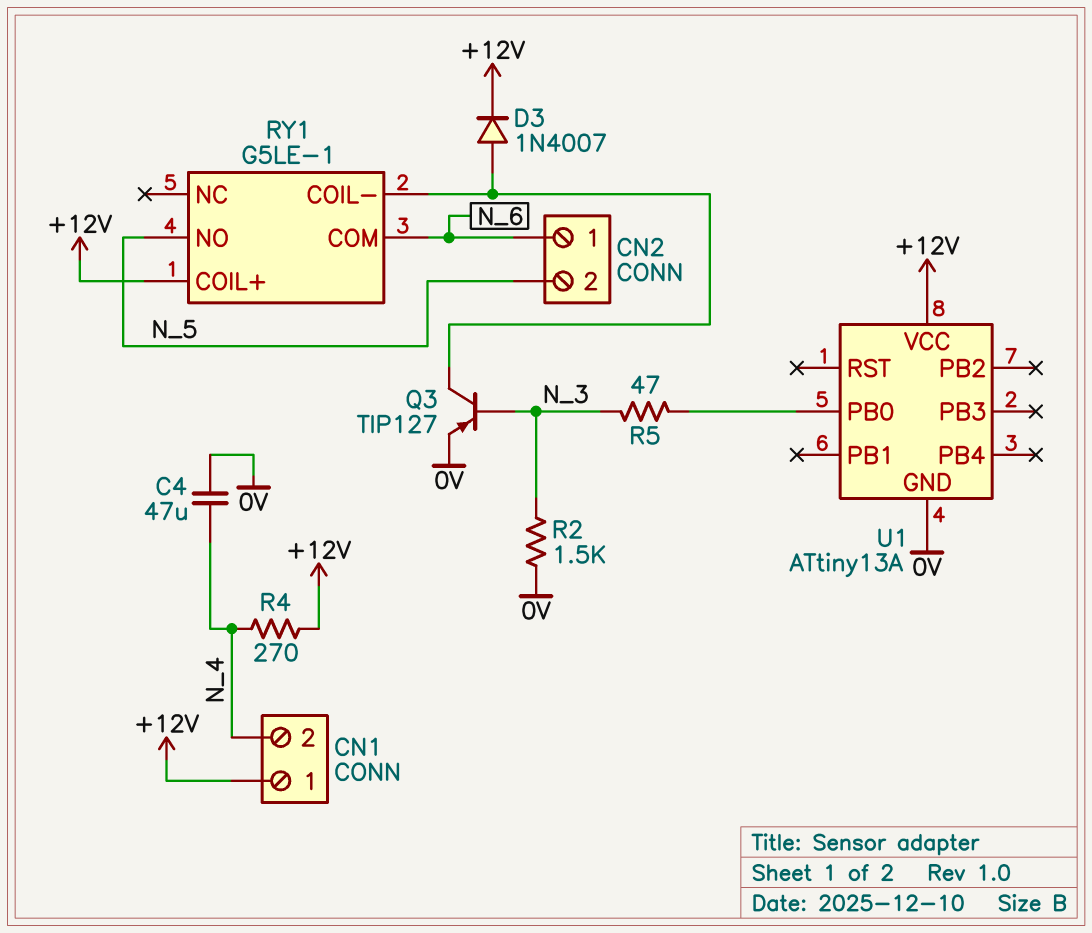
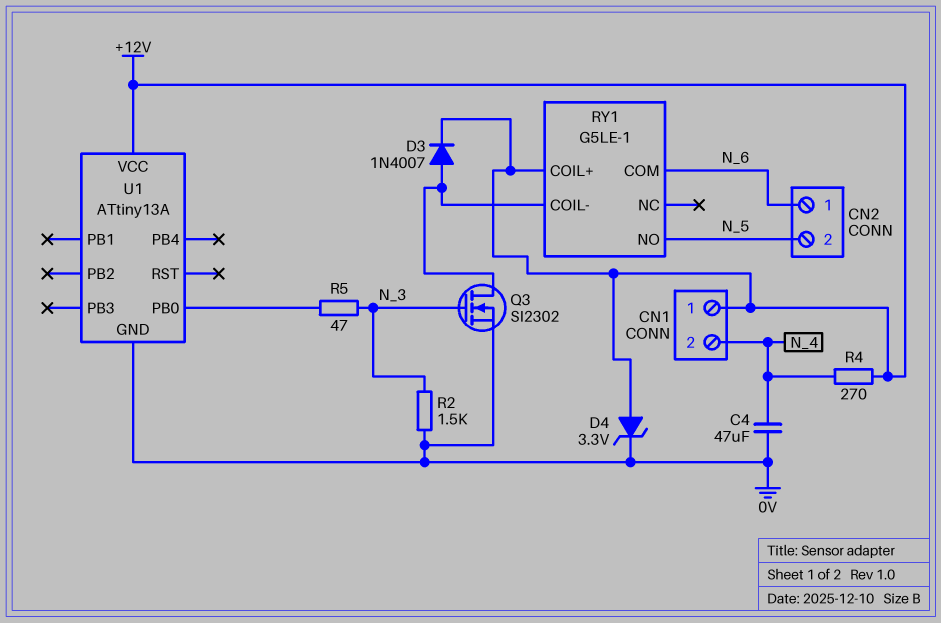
D4: none -> zener 3.3V (A +12V, K 0V)
Q3: PNP TIP127 (B N_3, C RY1/COIL-, E 0V) -> NMOS SI2302 (G N_3, D RY1/COIL-, S 0V)

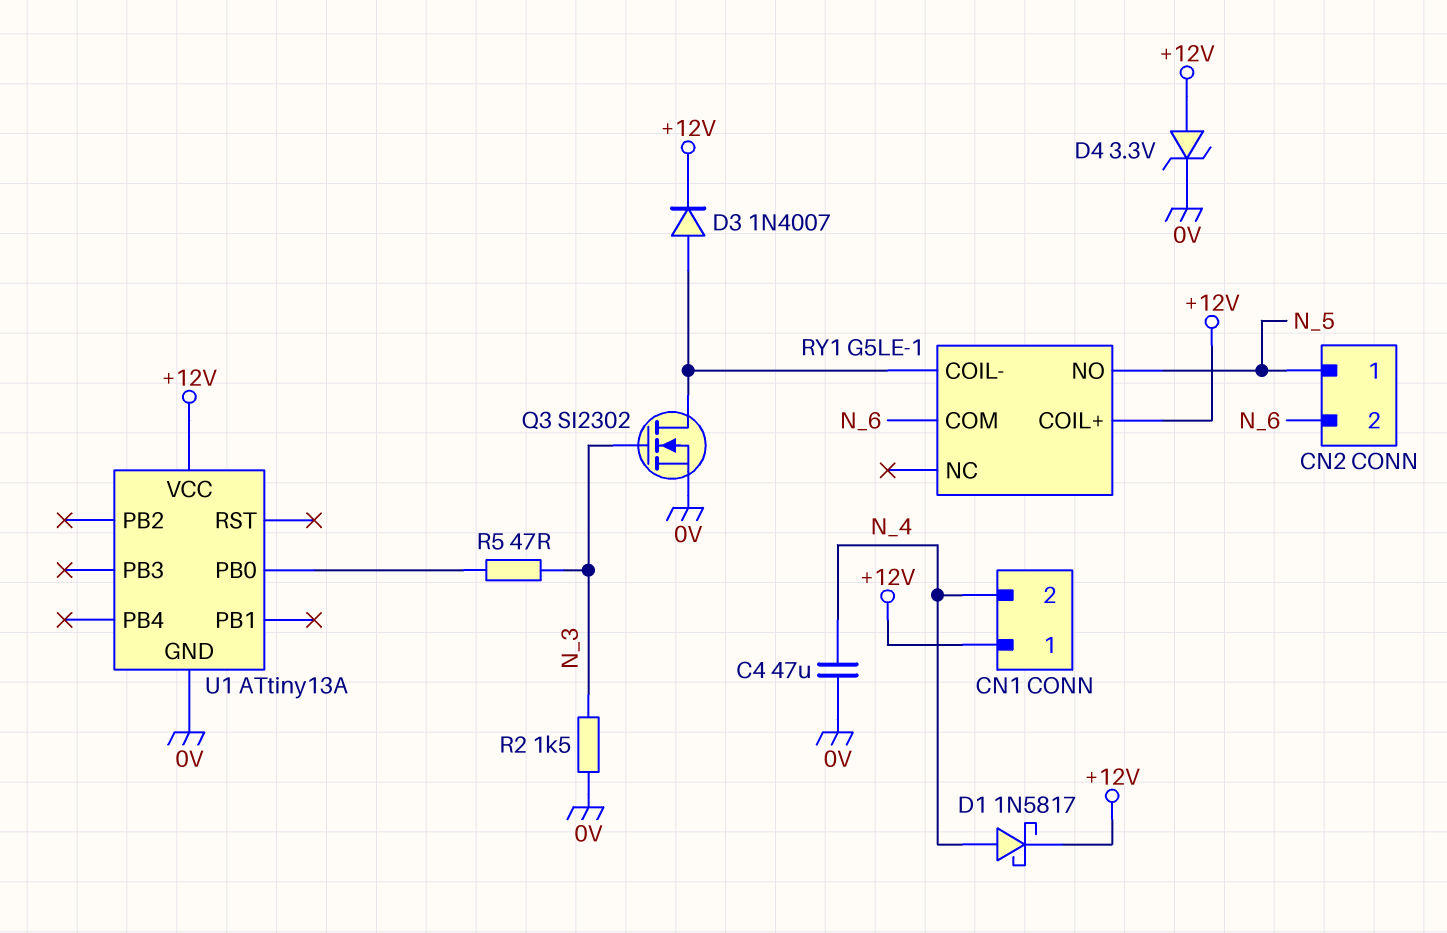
CN2 pin 1: N_6 -> N_5
CN2 pin 2: N_5 -> N_6
D1: none -> schottky 1N5817 (A N_4, K +12V)
R4: 270 (+12V, N_4) -> none

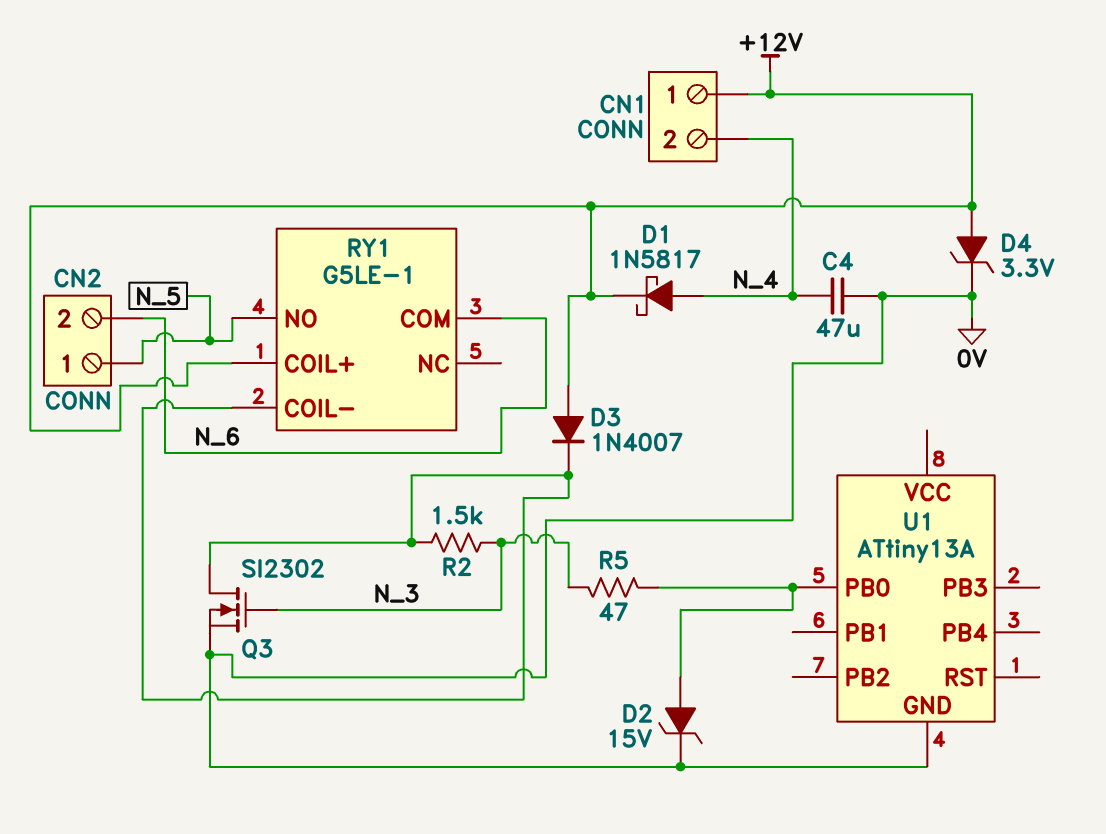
D2: none -> zener 15V (A U1/PB0, K 0V)
D3: diode 1N4007 (A RY1/COIL-, K +12V) -> diode 1N4007 (A +12V, K RY1/COIL-)
R2: 1.5k (0V, N_3) -> 1.5k (N_3, RY1/COIL-)
U1 pin VCC: +12V -> none

